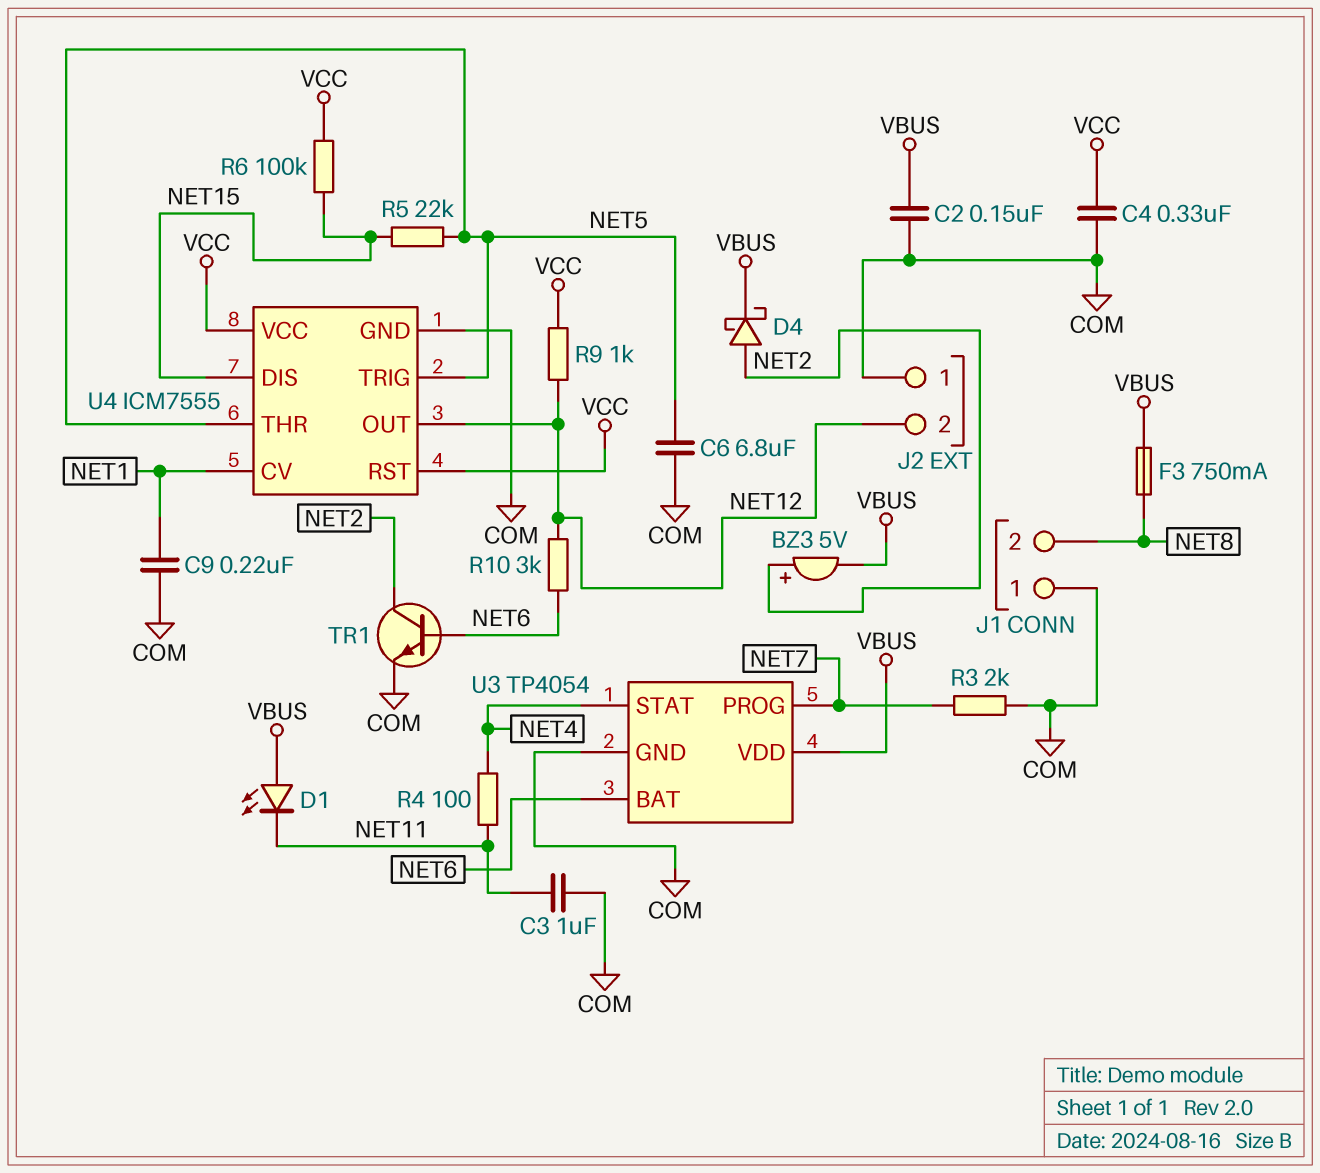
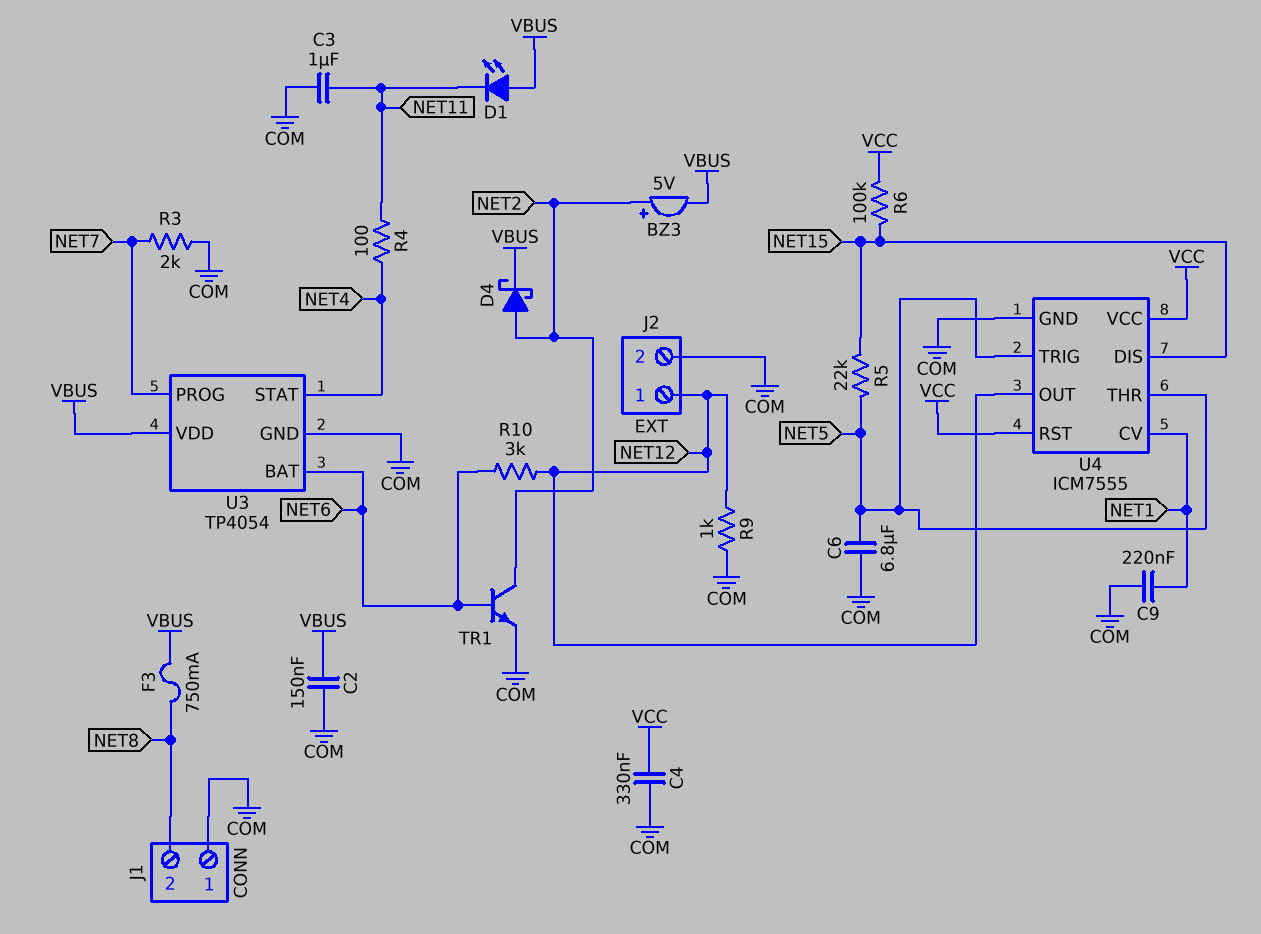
J2 pin 1: COM -> NET12
J2 pin 2: NET12 -> COM
R9: 1k (NET12, VCC) -> 1k (COM, NET12)

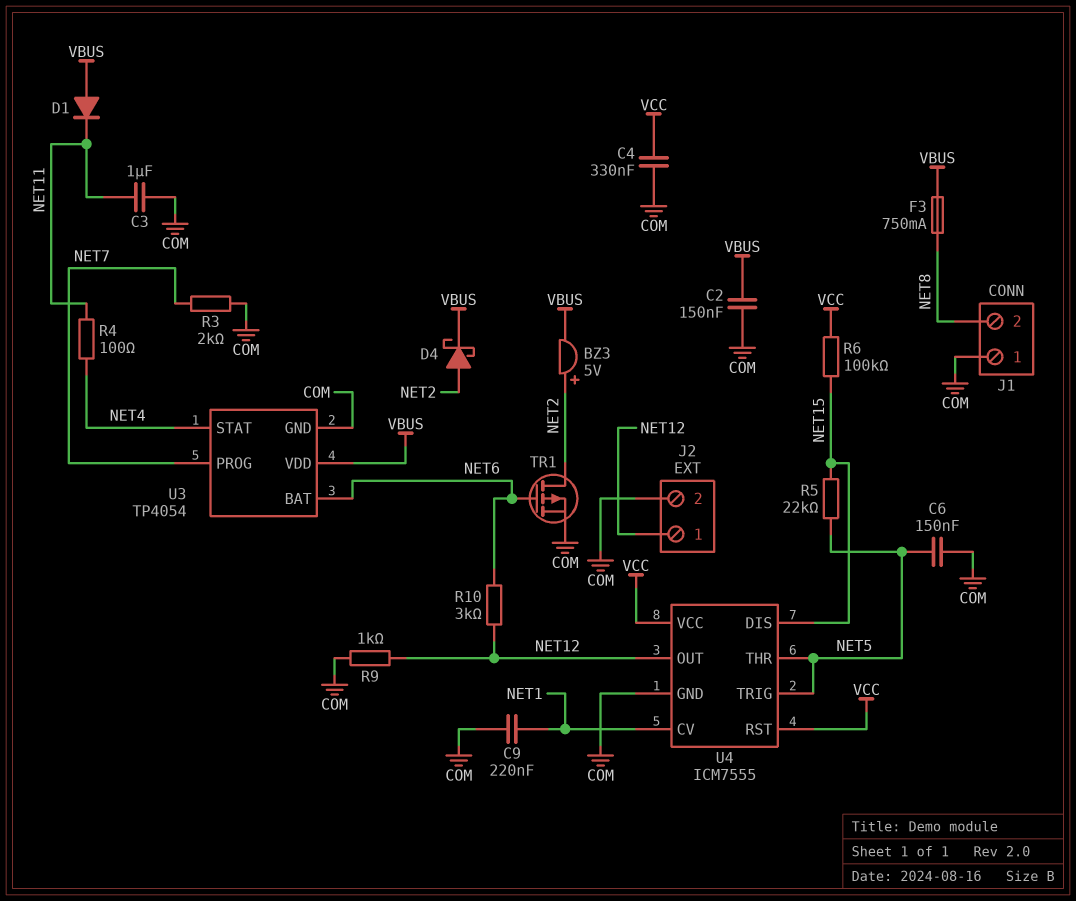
C6: 6.8uF (COM, NET5) -> 150nF (COM, NET5)
D1: LED (A VBUS, K NET11) -> diode (A VBUS, K NET11)
TR1: NPN (B NET6, C NET2, E COM) -> PMOS (G NET6, D NET2, S COM)

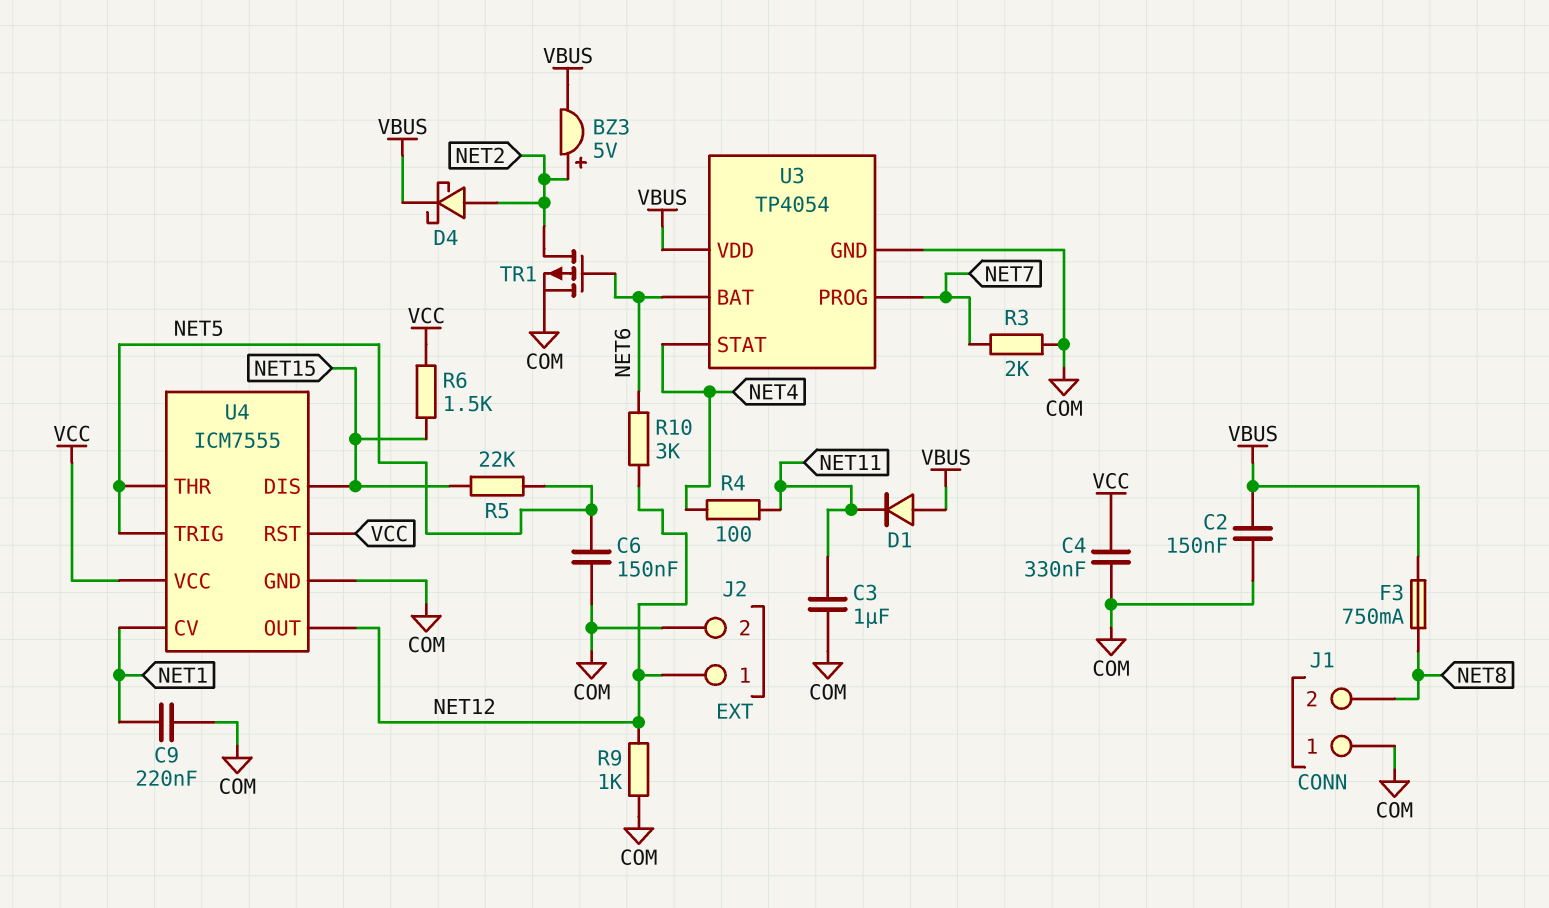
R6: 100k (NET15, VCC) -> 1.5k (NET15, VCC)

